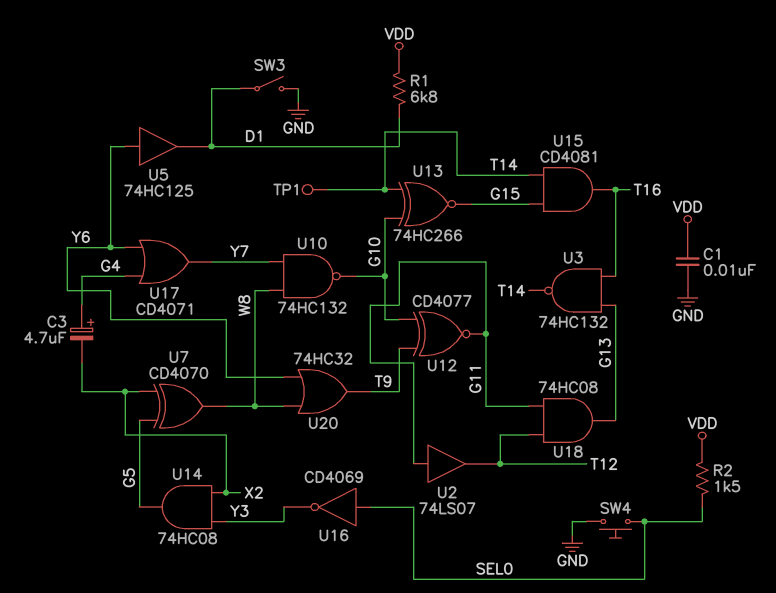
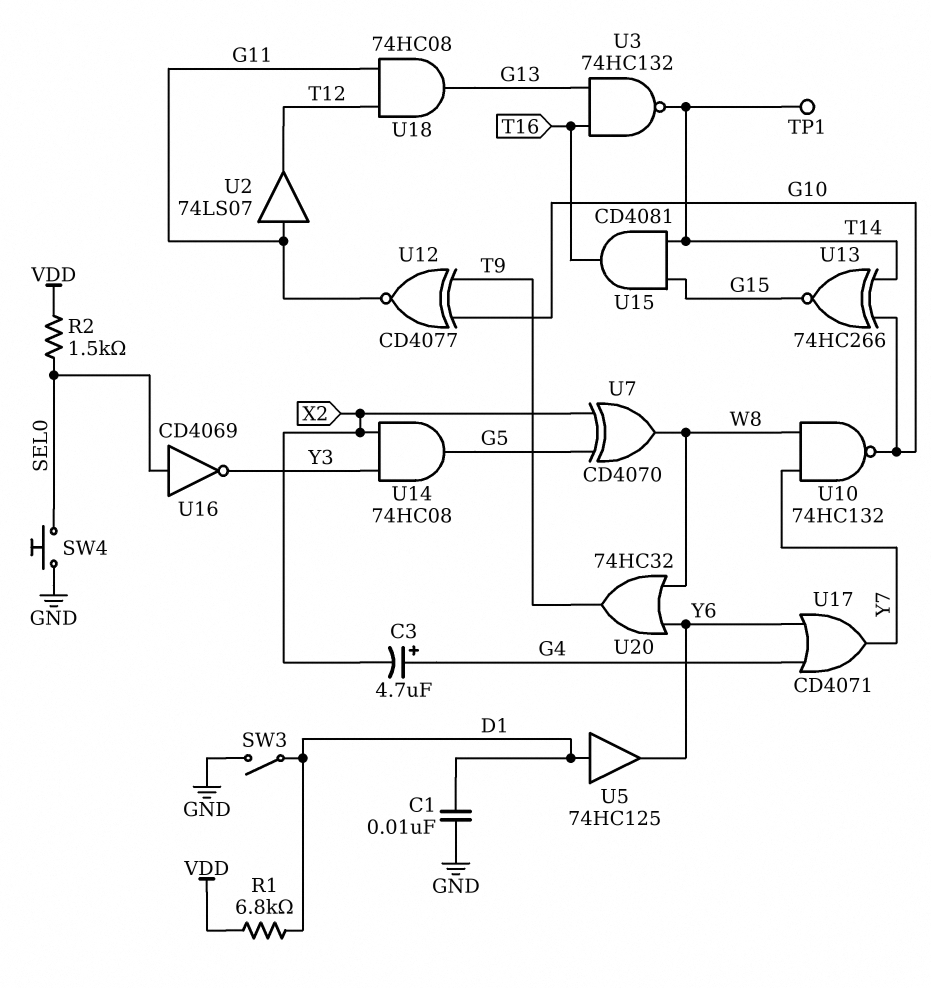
C1: 10nF (GND, VDD) -> 10nF (D1, GND)
U5: buffer 74HC125 (in Y6, out D1) -> buffer 74HC125 (in D1, out Y6)

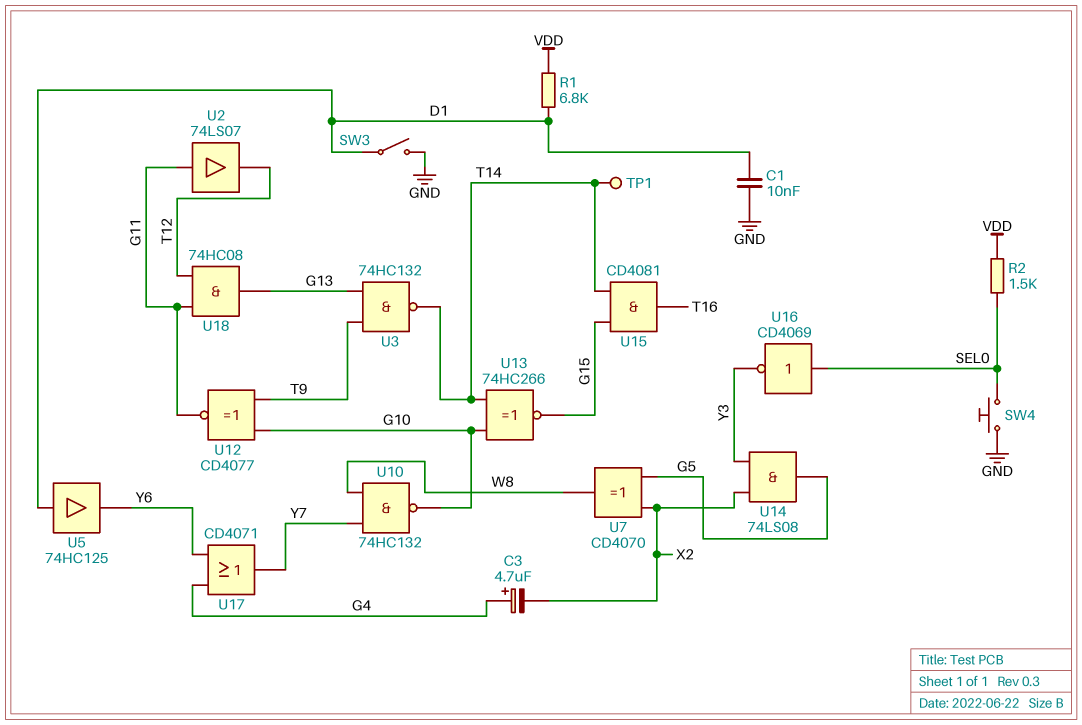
U3: NAND 74HC132 (in G13, in T16, out T14) -> NAND 74HC132 (in G13, in T9, out T14)
U14: AND 74HC08 (in X2, in Y3, out G5) -> AND 74LS08 (in X2, in Y3, out G5)
U20: OR 74HC32 (in W8, in Y6, out T9) -> none

